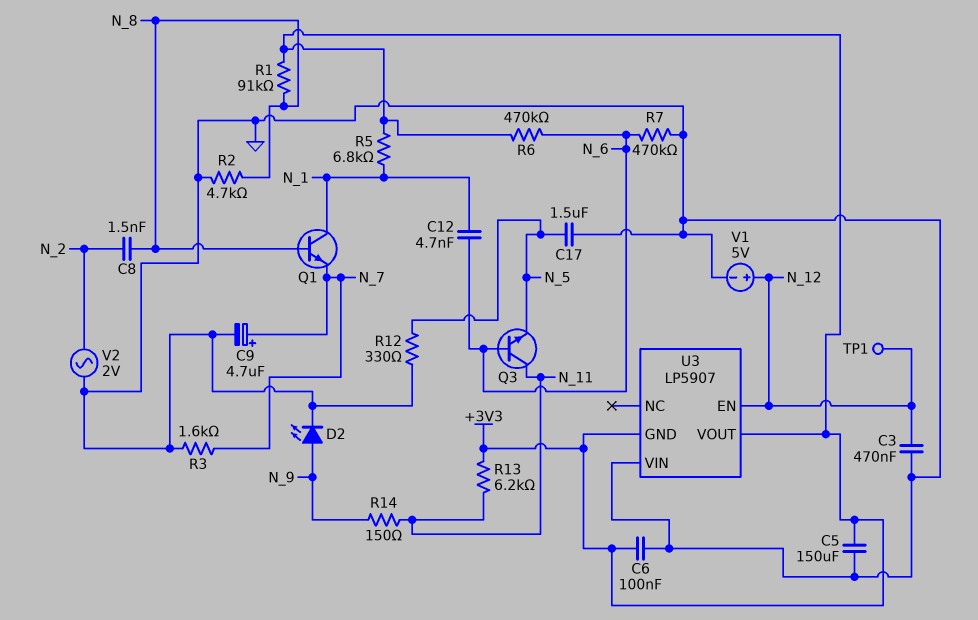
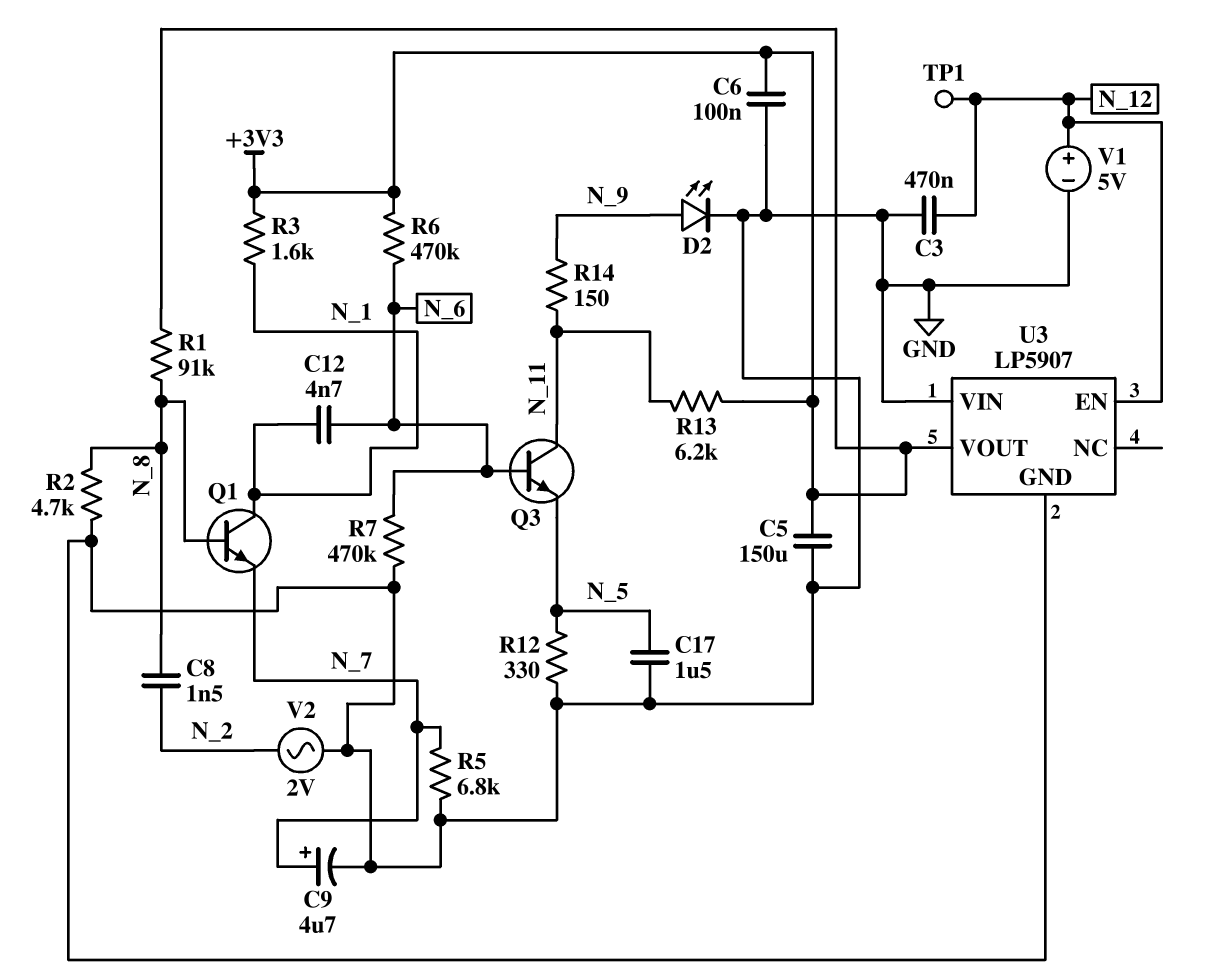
R3: 1.6k (GND, N_7) -> 1.6k (+3V3, N_1)
R5: 6.8k (+3V3, N_1) -> 6.8k (GND, N_7)
U3 pin GND: +3V3 -> GND

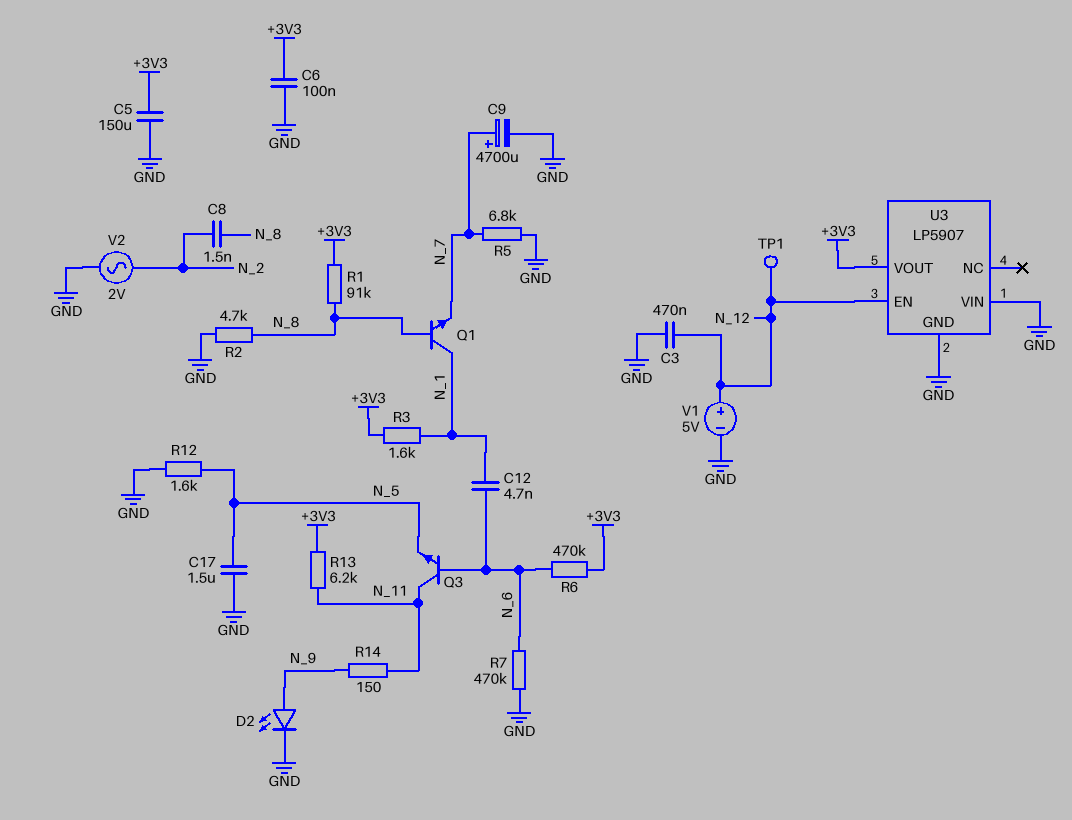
C9: 4.7uF (plus N_7, minus GND) -> 4700uF (plus N_7, minus GND)
R12: 330 (GND, N_5) -> 1.6k (GND, N_5)

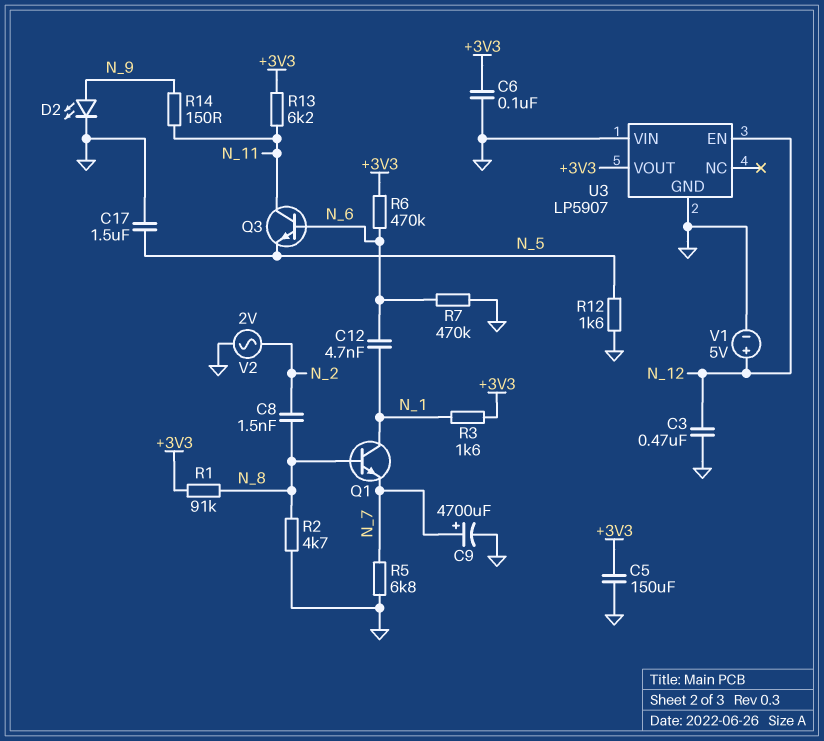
TP1: test point (N_12) -> none

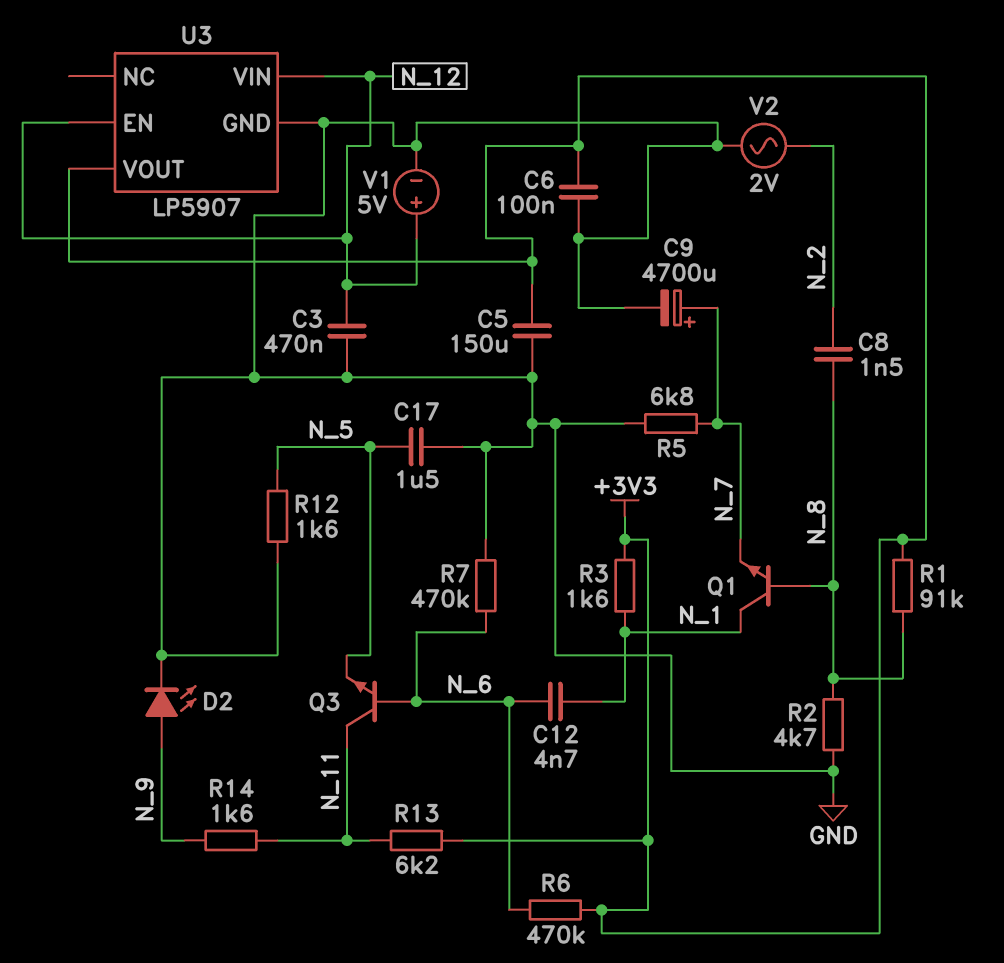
R14: 150 (N_9, N_11) -> 1.6k (N_9, N_11)
U3 pin VIN: GND -> N_12

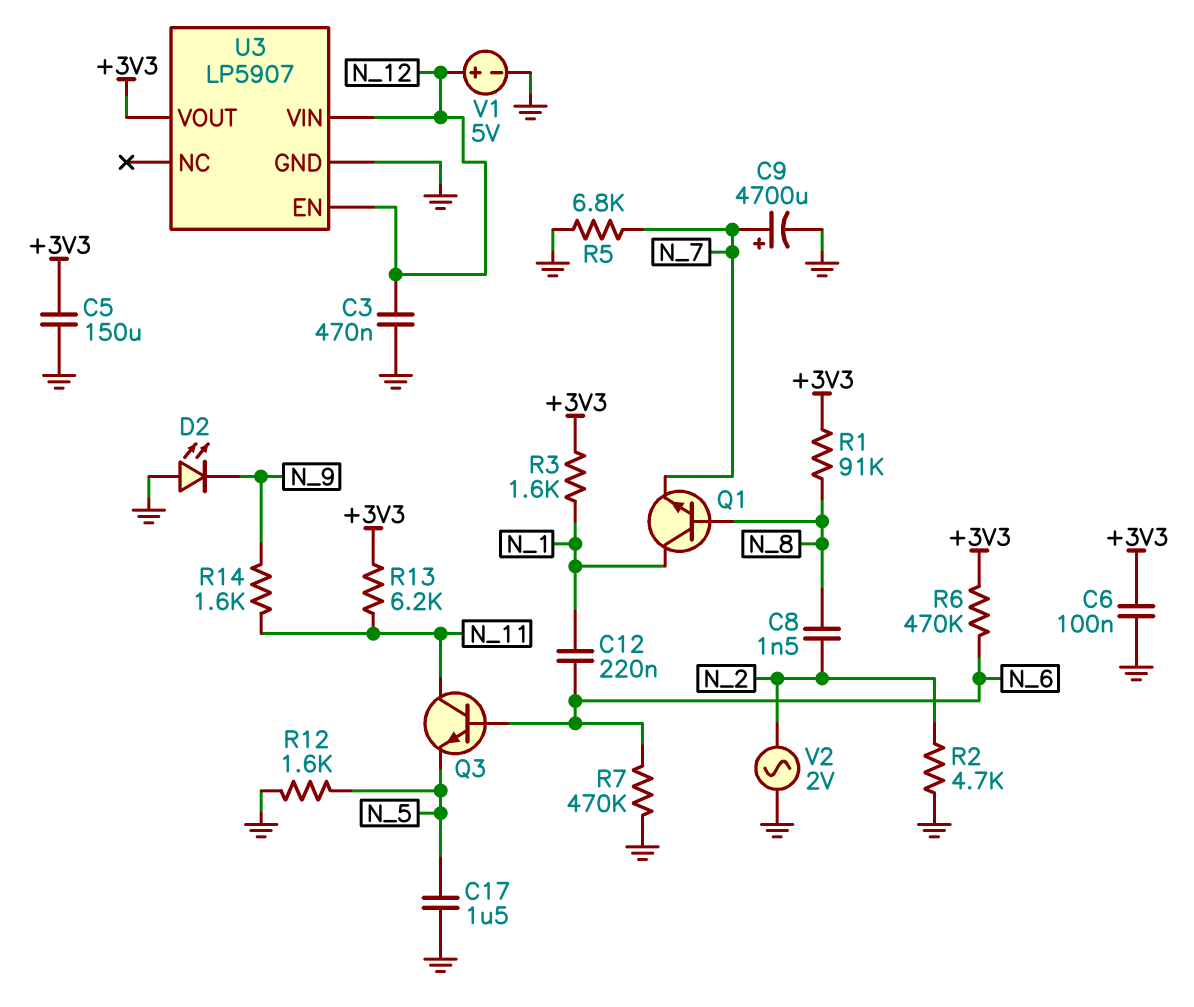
C12: 4.7nF (N_1, N_6) -> 220nF (N_1, N_6)
D2: LED (A N_9, K GND) -> LED (A GND, K N_9)
R2: 4.7k (GND, N_8) -> 4.7k (GND, N_2)

